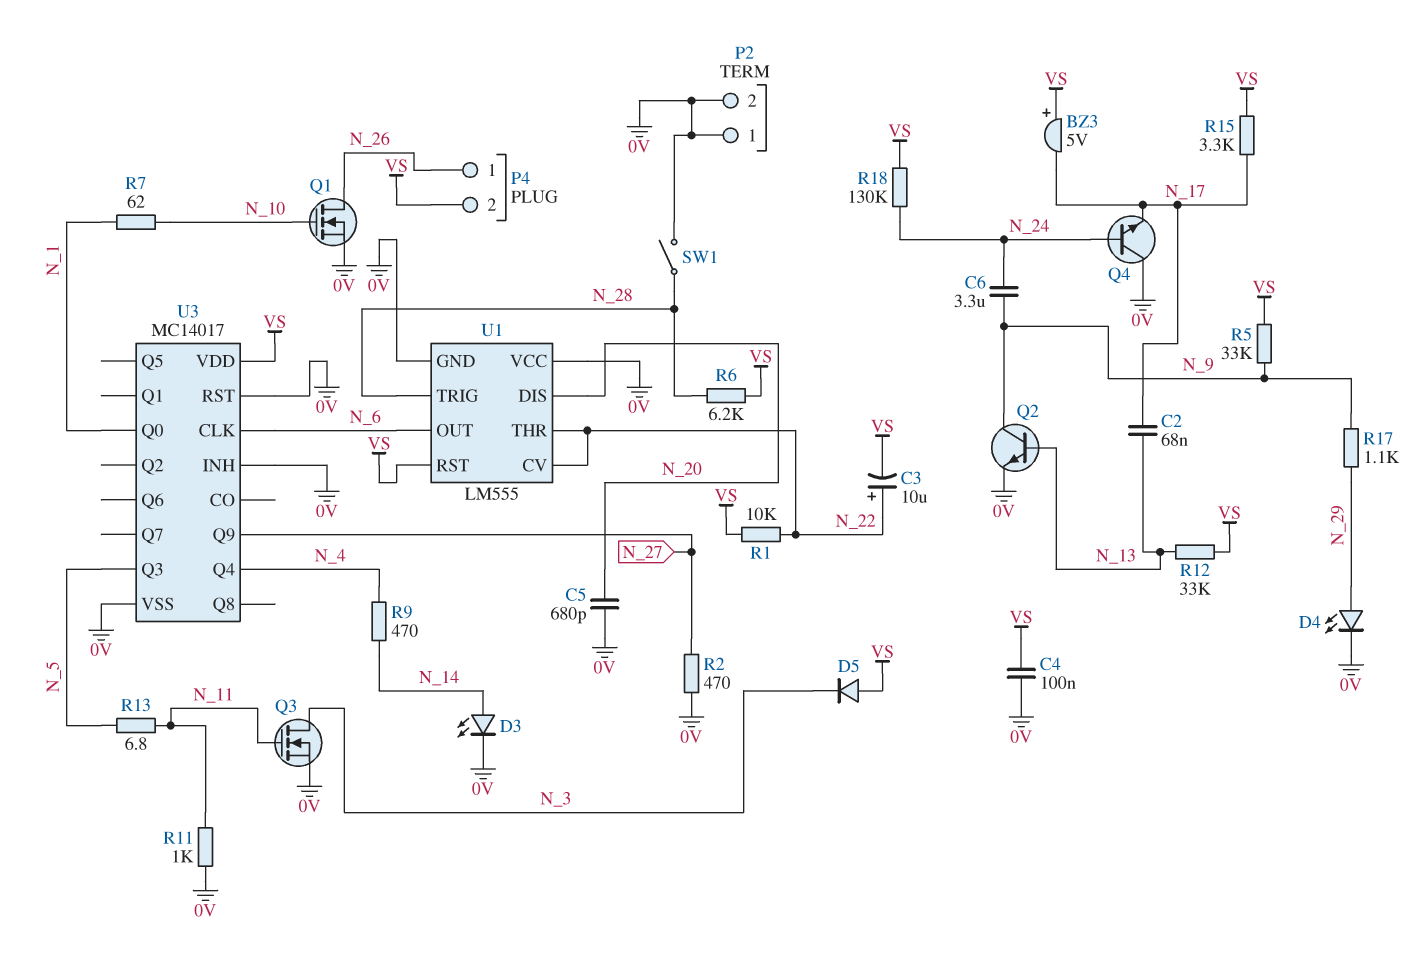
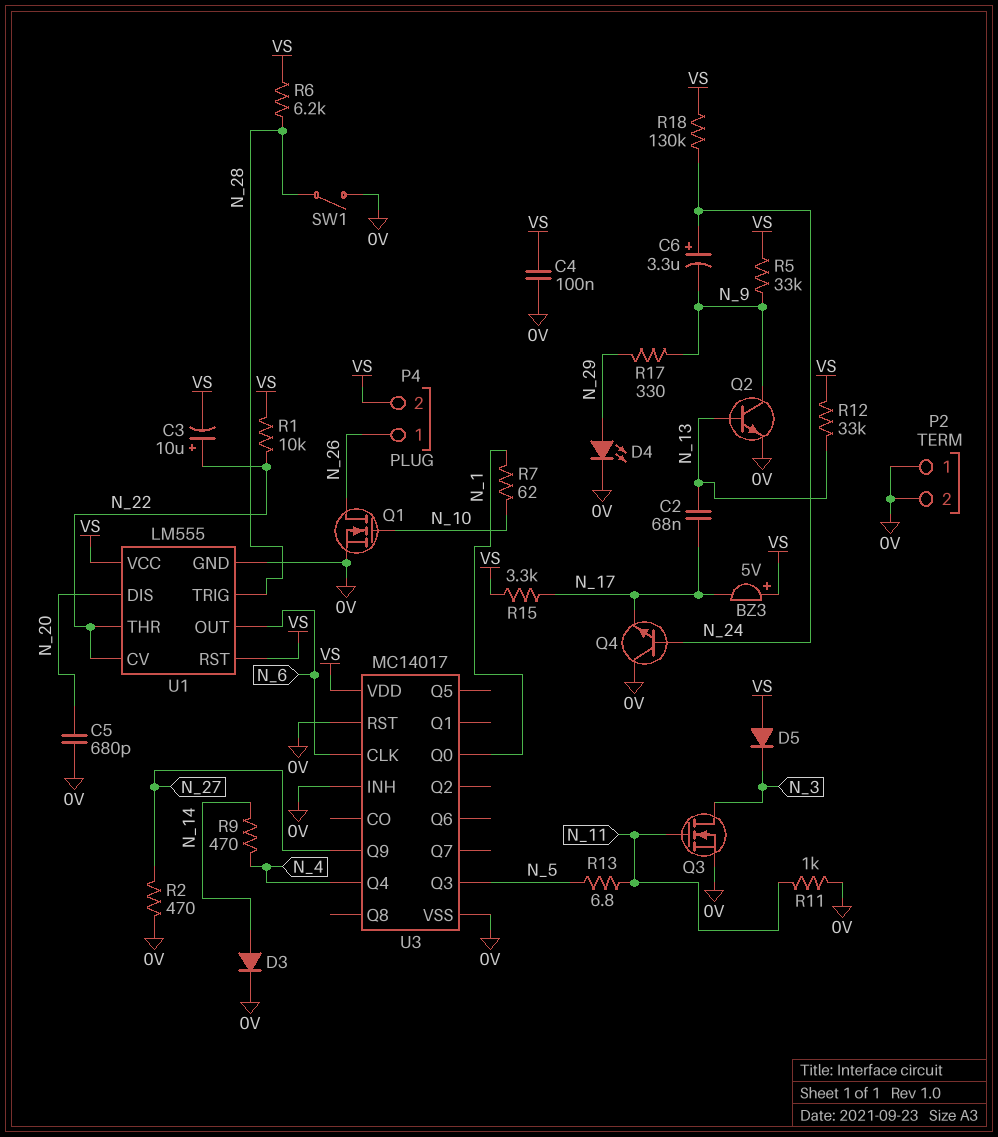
C6: 3.3uF (N_9, N_24) -> 3.3uF (plus N_24, minus N_9)
D3: LED (A N_14, K 0V) -> diode (A N_14, K 0V)
R17: 1.1k (N_9, N_29) -> 330 (N_9, N_29)
U1 pin VCC: 0V -> VS

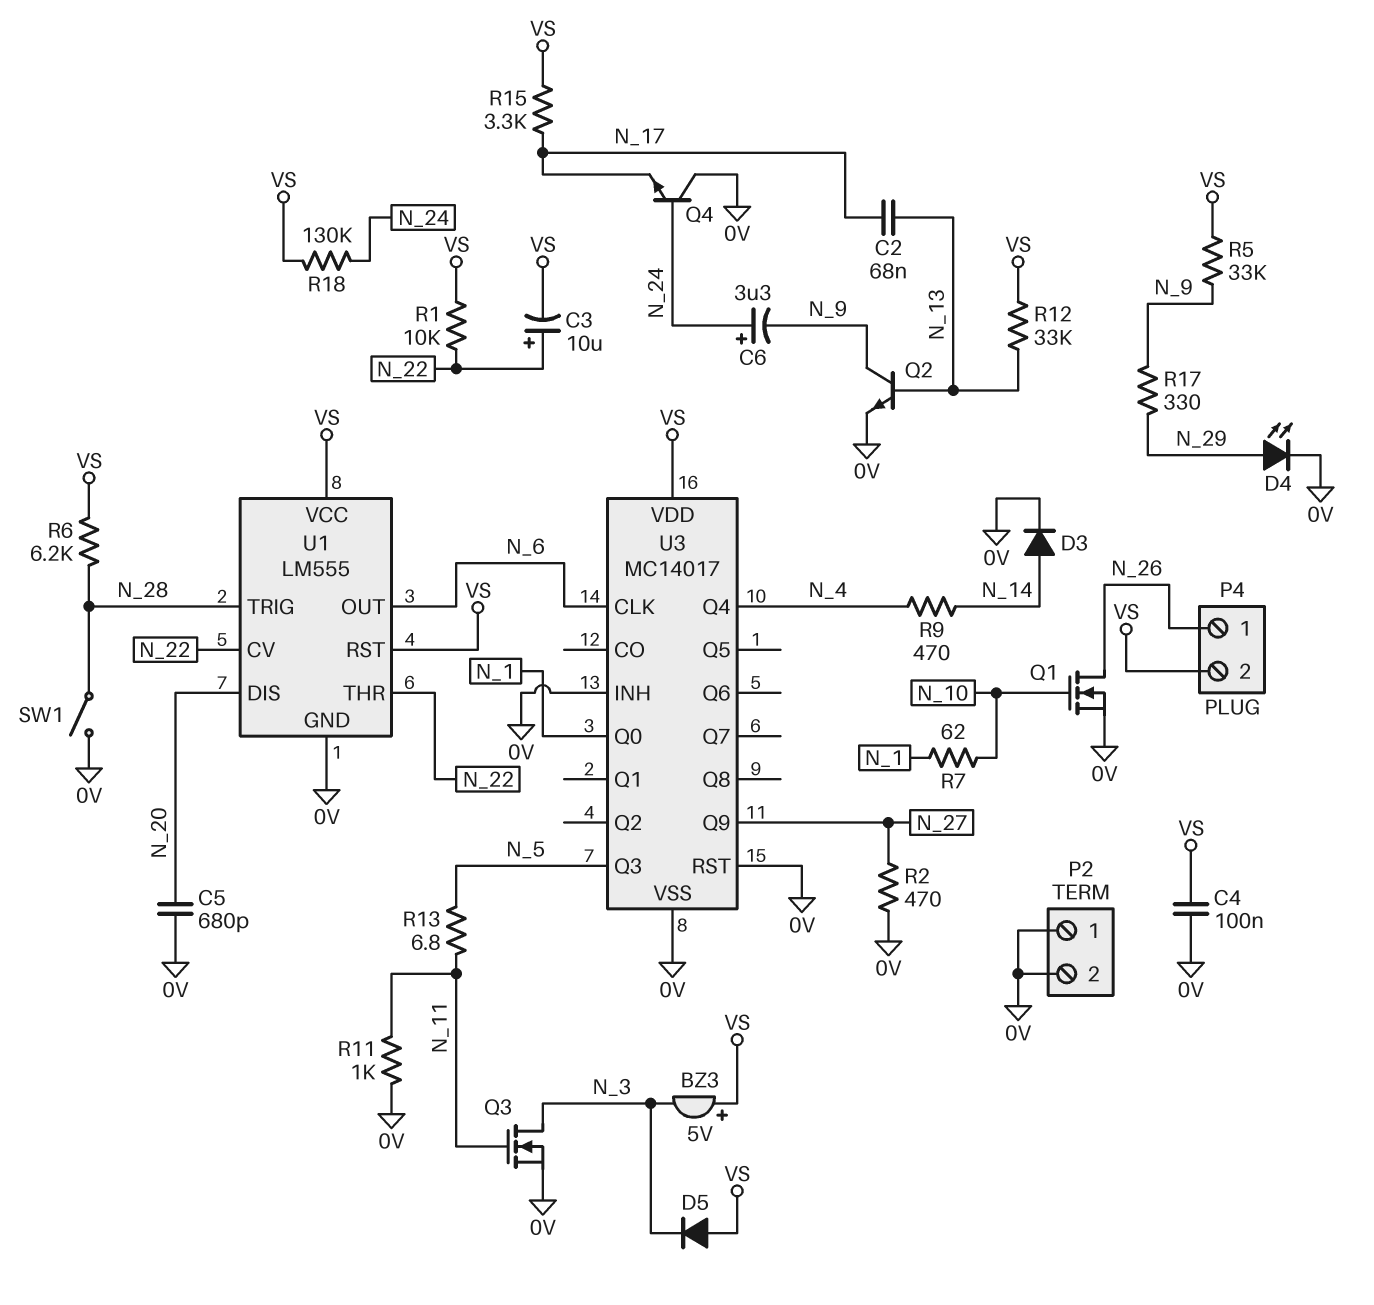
BZ3: buzzer 5V (plus VS, minus N_17) -> buzzer 5V (plus VS, minus N_3)

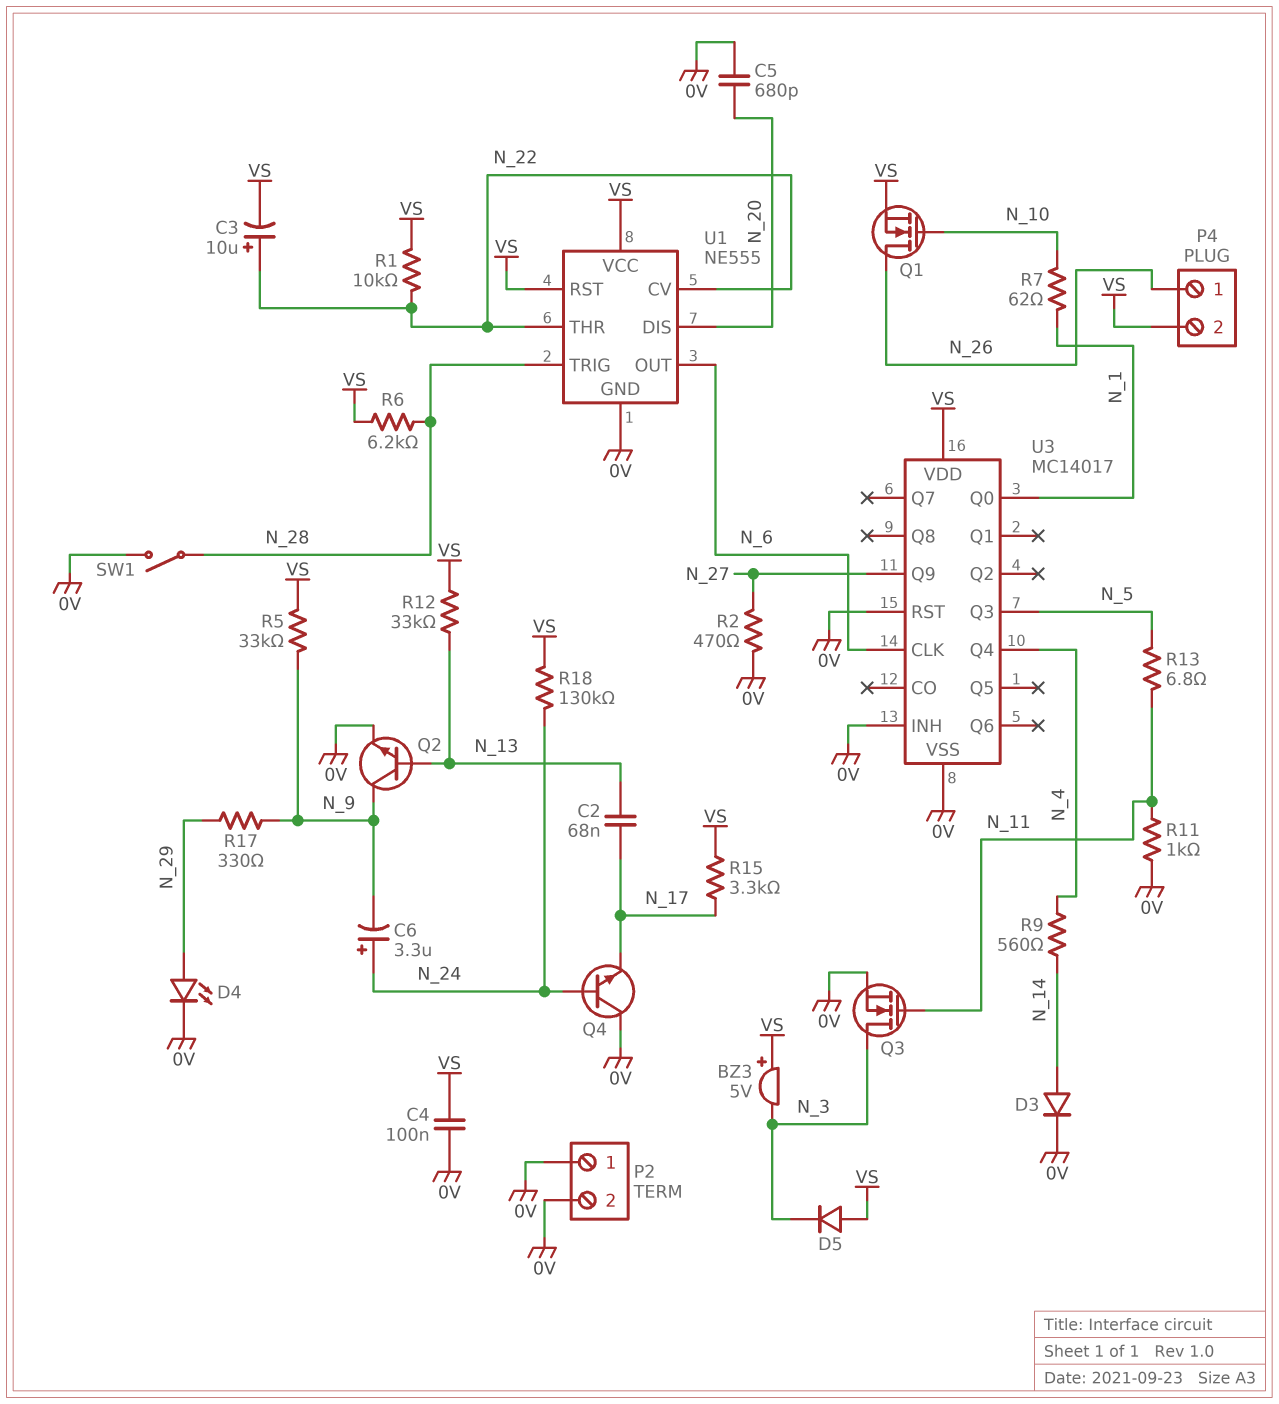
Q1: NMOS (G N_10, D N_26, S 0V) -> NMOS (G N_10, D N_26, S VS)
R9: 470 (N_4, N_14) -> 560 (N_4, N_14)
U1: LM555 -> NE555

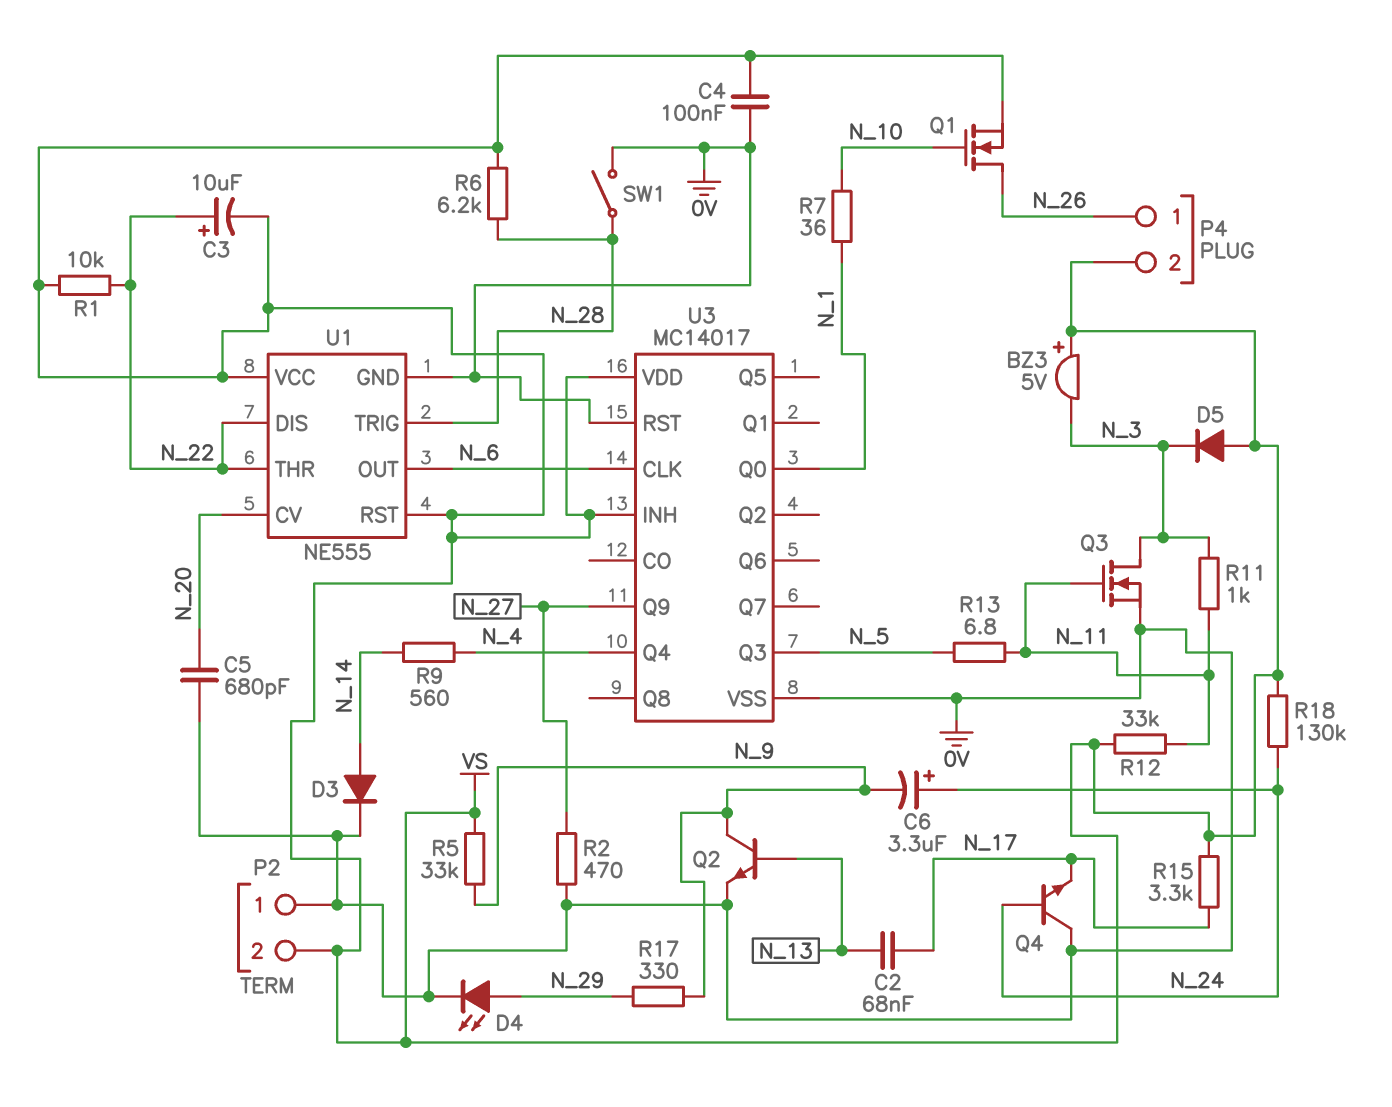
P2 pin 2: 0V -> VS
R7: 62 (N_1, N_10) -> 36 (N_1, N_10)
R11: 1k (0V, N_11) -> 1k (N_3, N_11)
R12: 33k (N_13, VS) -> 33k (N_11, VS)
U1 pin CV: N_22 -> N_20
U1 pin DIS: N_20 -> N_22
U3 pin INH: 0V -> VS

